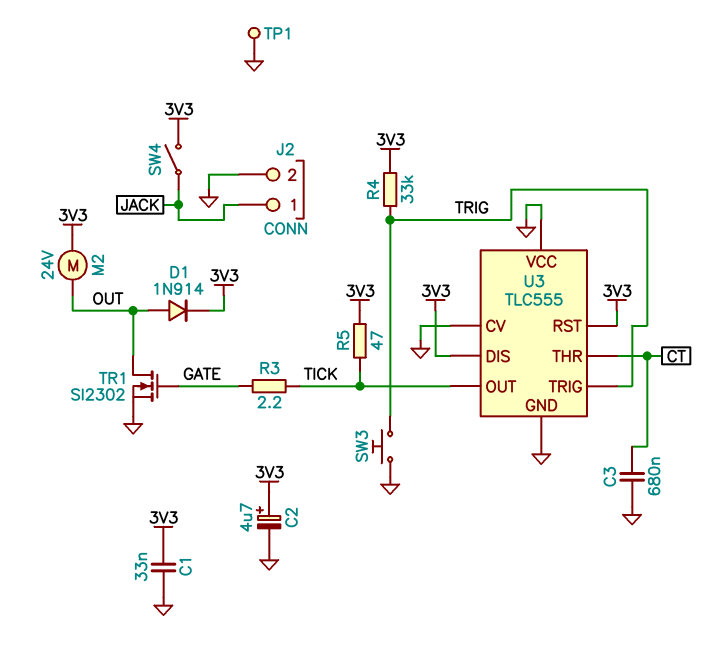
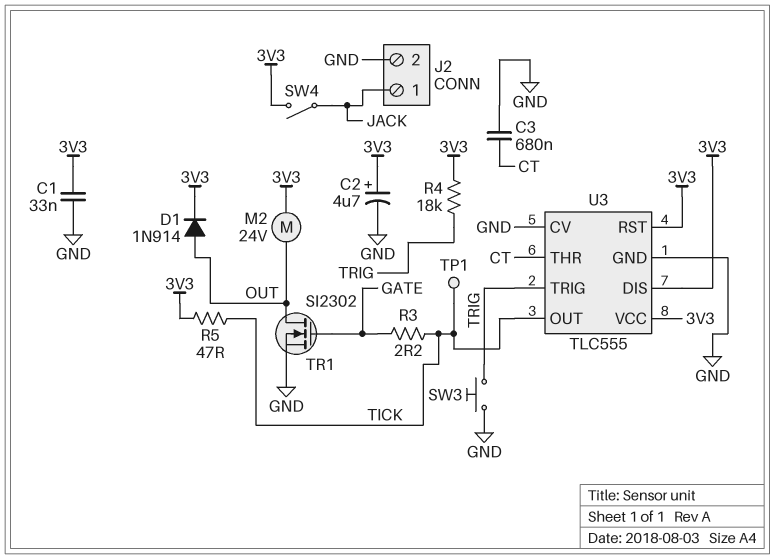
R4: 33k (3V3, TRIG) -> 18k (3V3, TRIG)
TP1: test point (GND) -> test point (TICK)
U3 pin VCC: GND -> 3V3

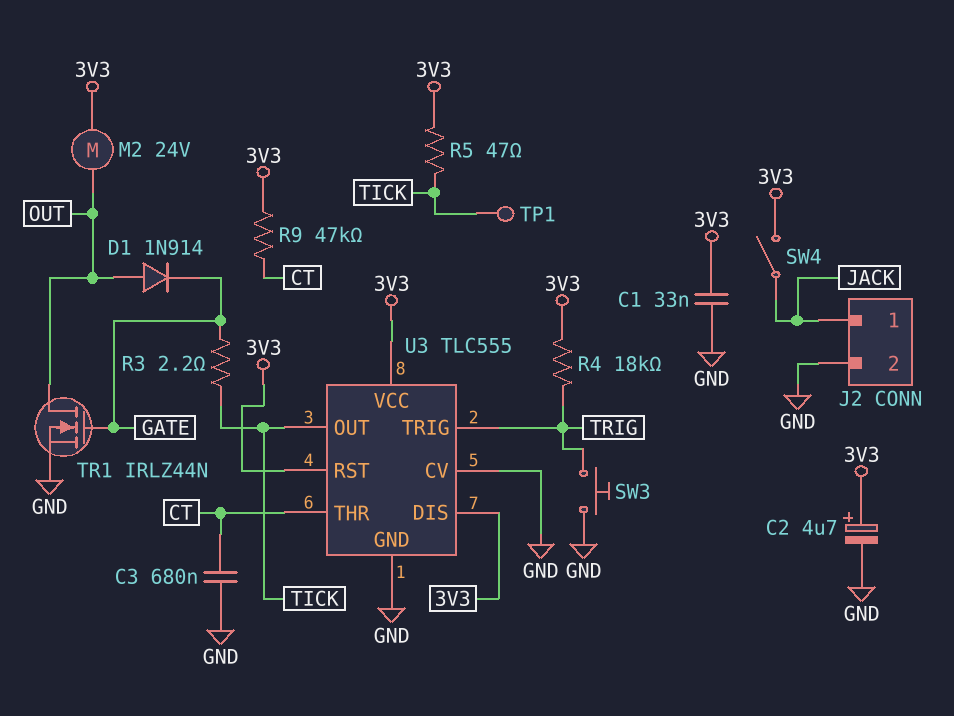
D1: diode 1N914 (A OUT, K 3V3) -> diode 1N914 (A OUT, K GATE)
R9: none -> 47k (3V3, CT)
TR1: NMOS SI2302 (G GATE, D OUT, S GND) -> NMOS IRLZ44N (G GATE, D OUT, S GND)

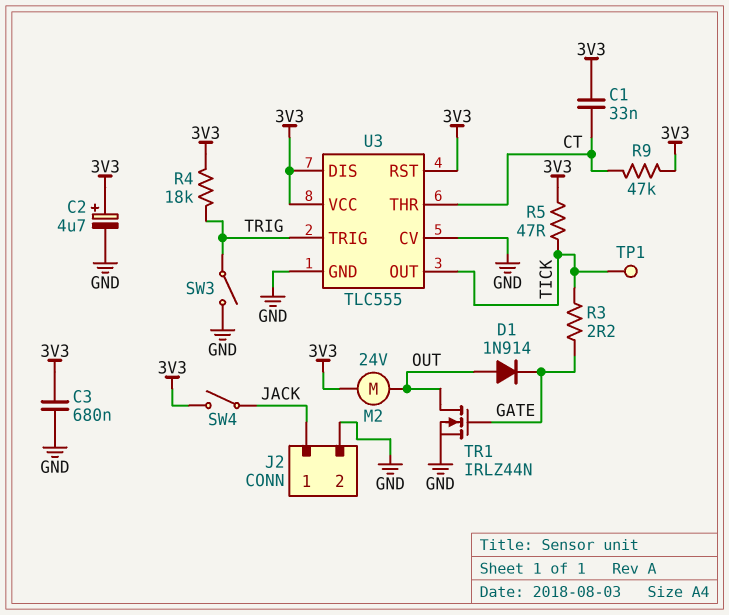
C1: 33nF (3V3, GND) -> 33nF (3V3, CT)
C3: 680nF (CT, GND) -> 680nF (3V3, GND)
SW3: button (GND, TRIG) -> switch (GND, TRIG)

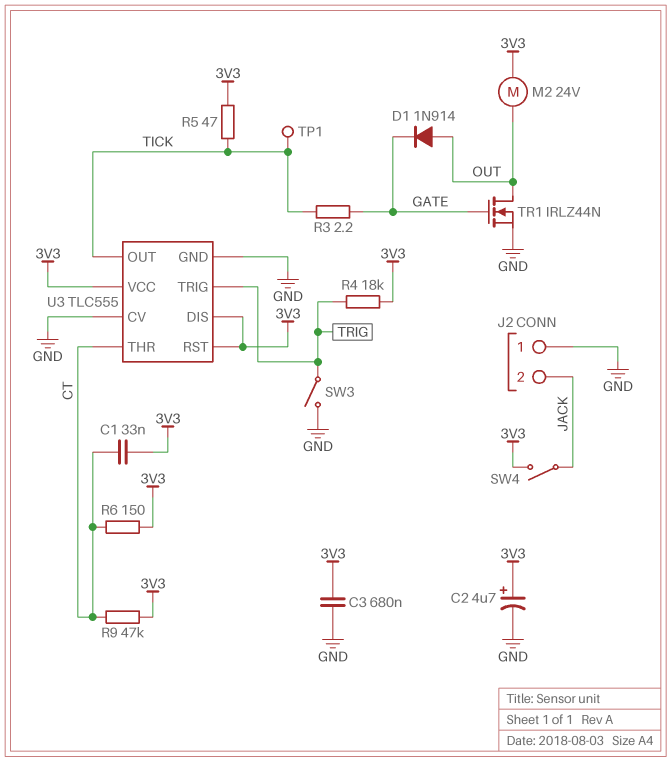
J2 pin 1: JACK -> GND
J2 pin 2: GND -> JACK
R6: none -> 150 (3V3, CT)

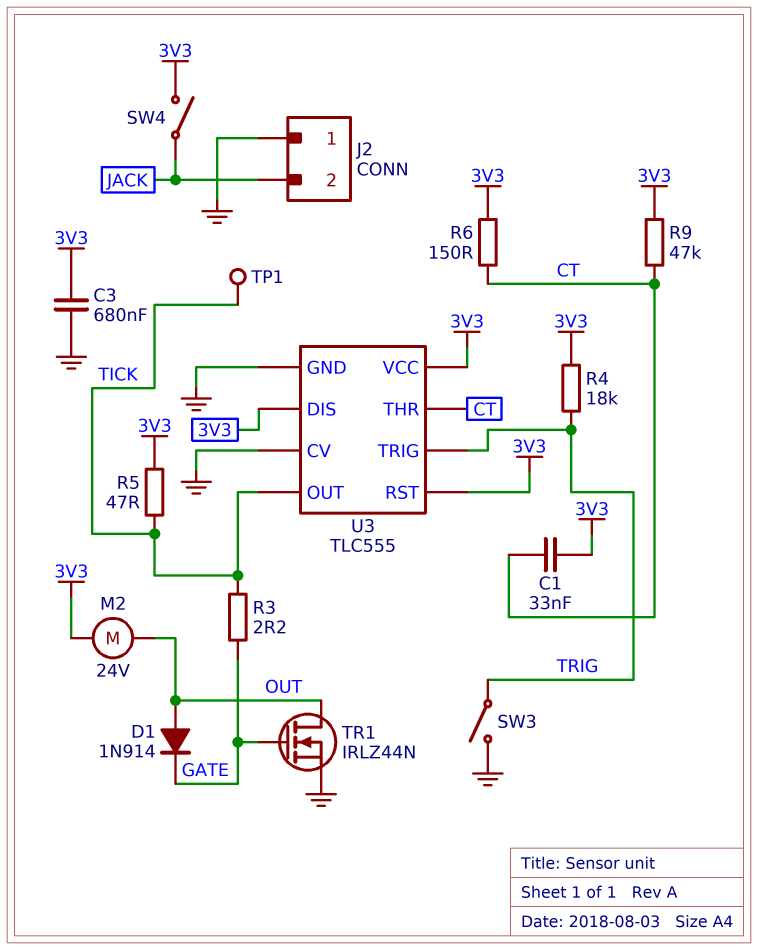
C2: 4.7uF (plus 3V3, minus GND) -> none

